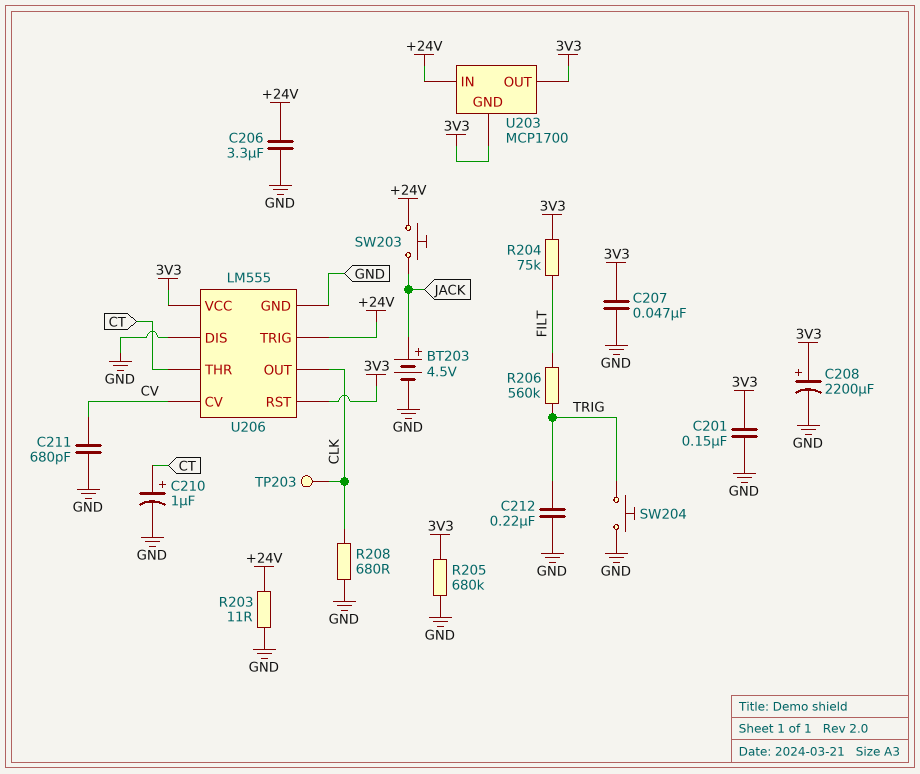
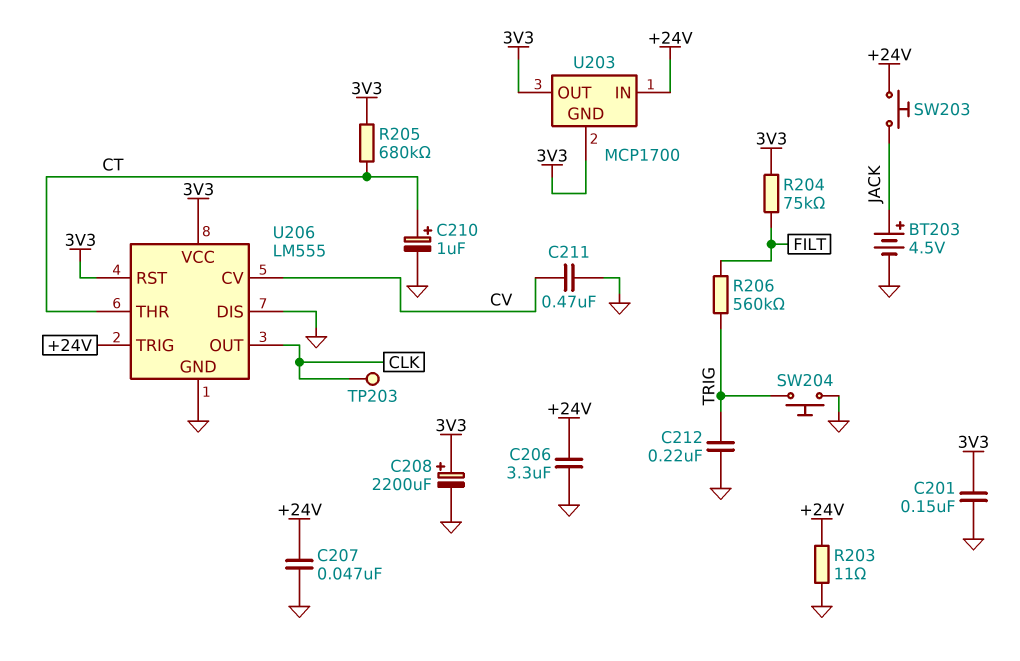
C207: 47nF (3V3, GND) -> 47nF (+24V, GND)
C211: 680pF (CV, GND) -> 470nF (CV, GND)
R205: 680k (3V3, GND) -> 680k (3V3, CT)
R208: 680 (CLK, GND) -> none

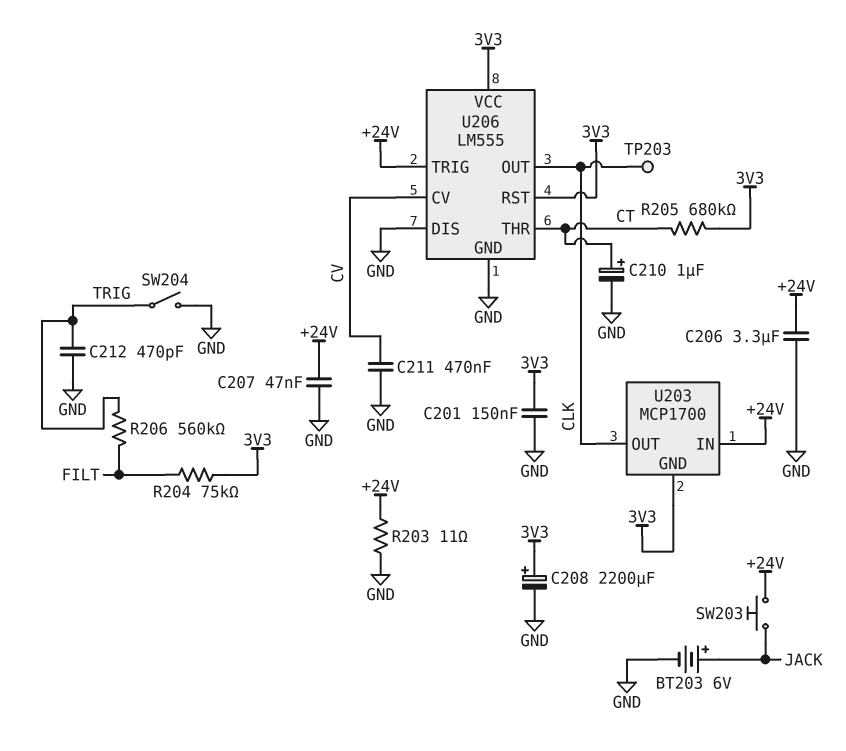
BT203: 4.5V (plus JACK, minus GND) -> 6V (plus JACK, minus GND)
C212: 220nF (GND, TRIG) -> 470pF (GND, TRIG)
SW204: button (GND, TRIG) -> switch (GND, TRIG)
U203 pin OUT: 3V3 -> CLK

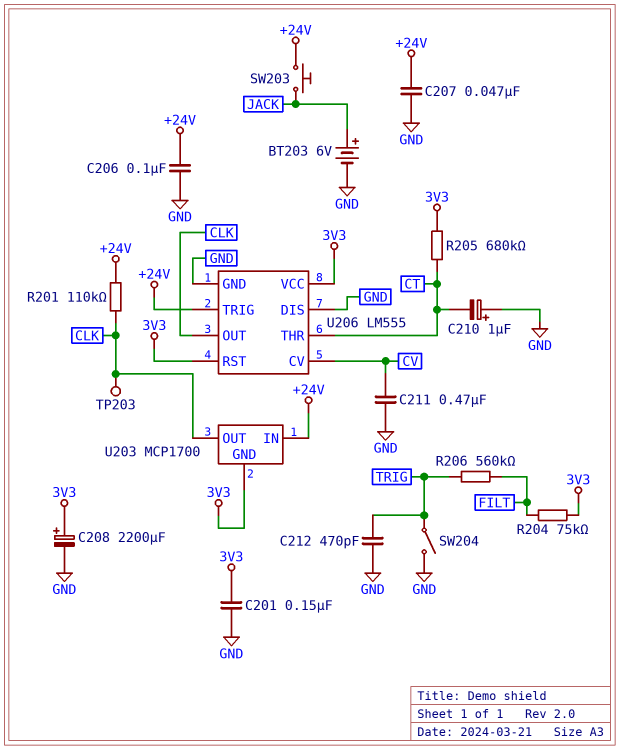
C206: 3.3uF (+24V, GND) -> 100nF (+24V, GND)
C210: 1uF (plus CT, minus GND) -> 1uF (plus GND, minus CT)
R201: none -> 110k (+24V, CLK)
R203: 11 (+24V, GND) -> none

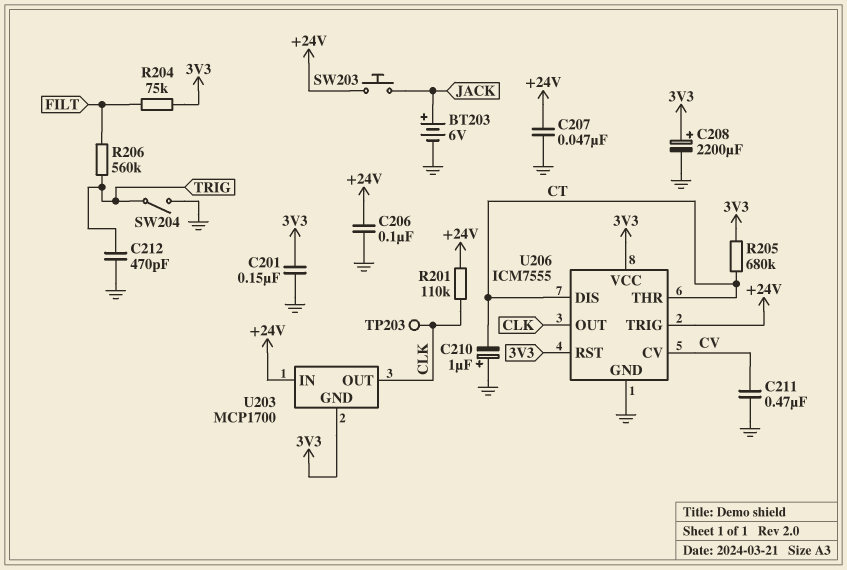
U206: LM555 -> ICM7555
U206 pin DIS: GND -> CT

